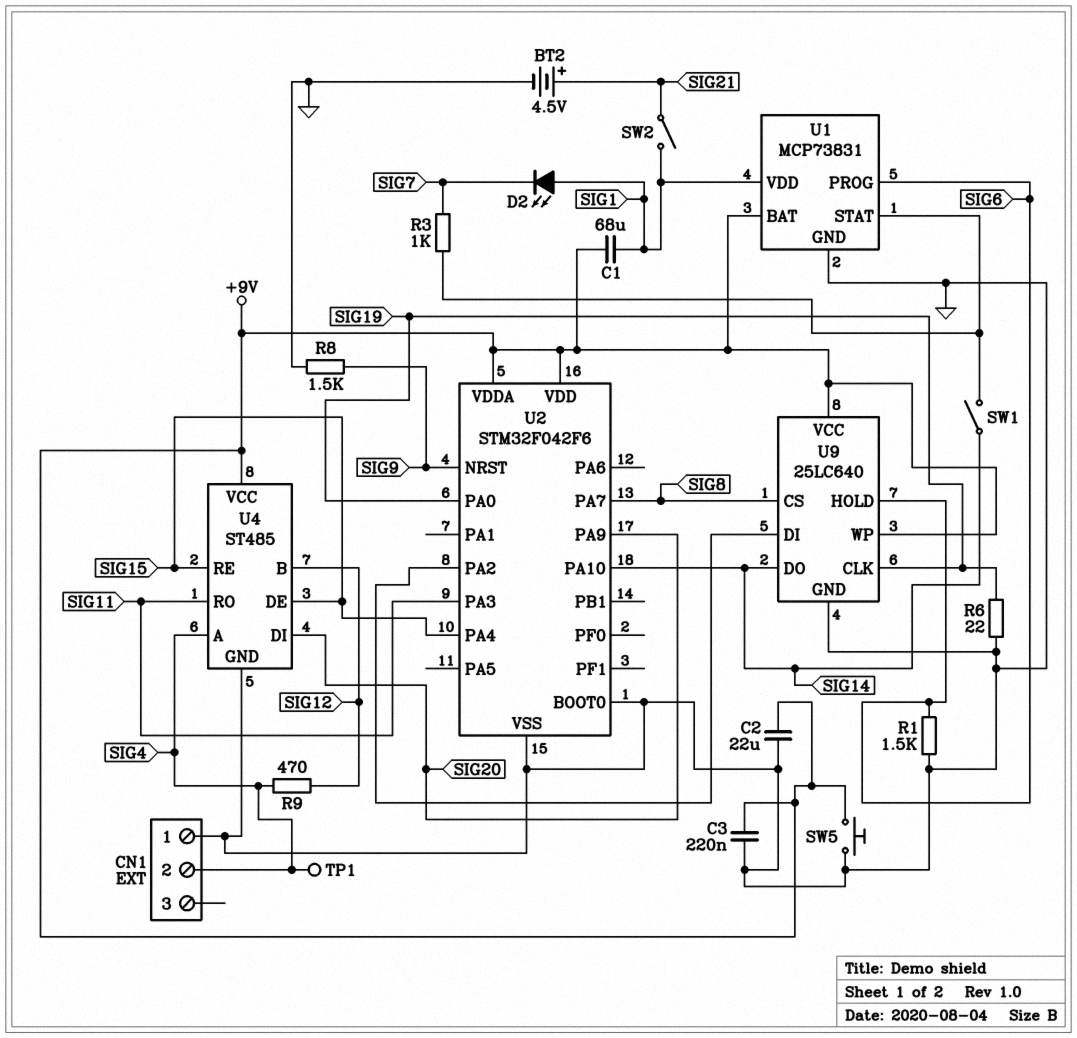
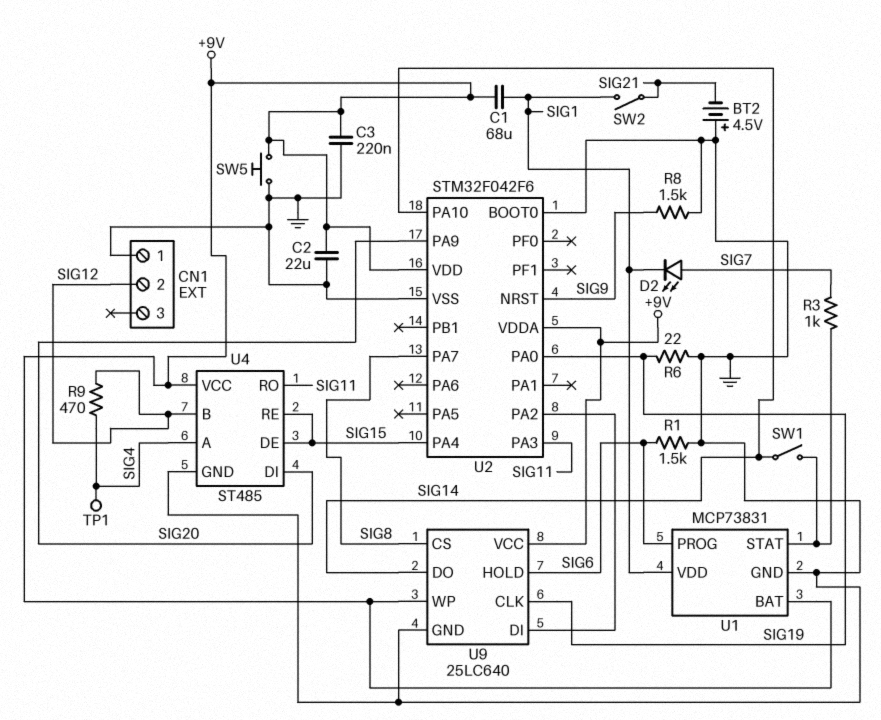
BT2: 4.5V (plus SIG21, minus GND) -> 4.5V (plus GND, minus SIG21)
CN1 pin 2: SIG4 -> SIG12
D2: LED (A SIG1, K SIG7) -> LED (A SIG7, K SIG1)

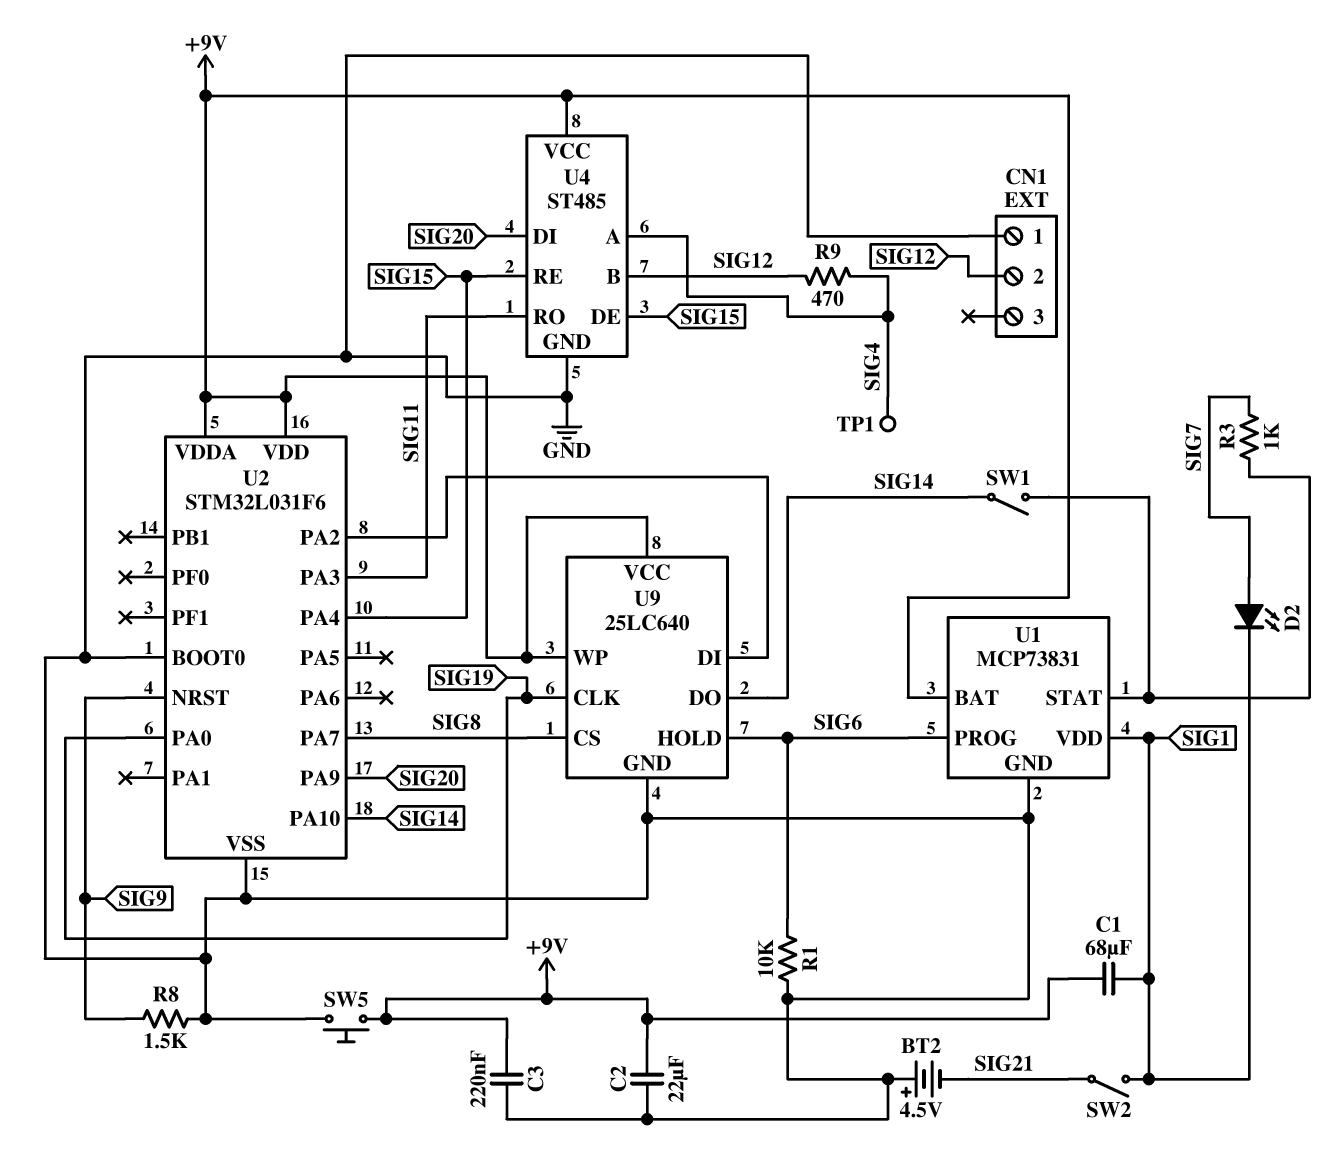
R1: 1.5k (GND, SIG6) -> 10k (GND, SIG6)
R6: 22 (GND, SIG19) -> none
U2: STM32F042F6 -> STM32L031F6

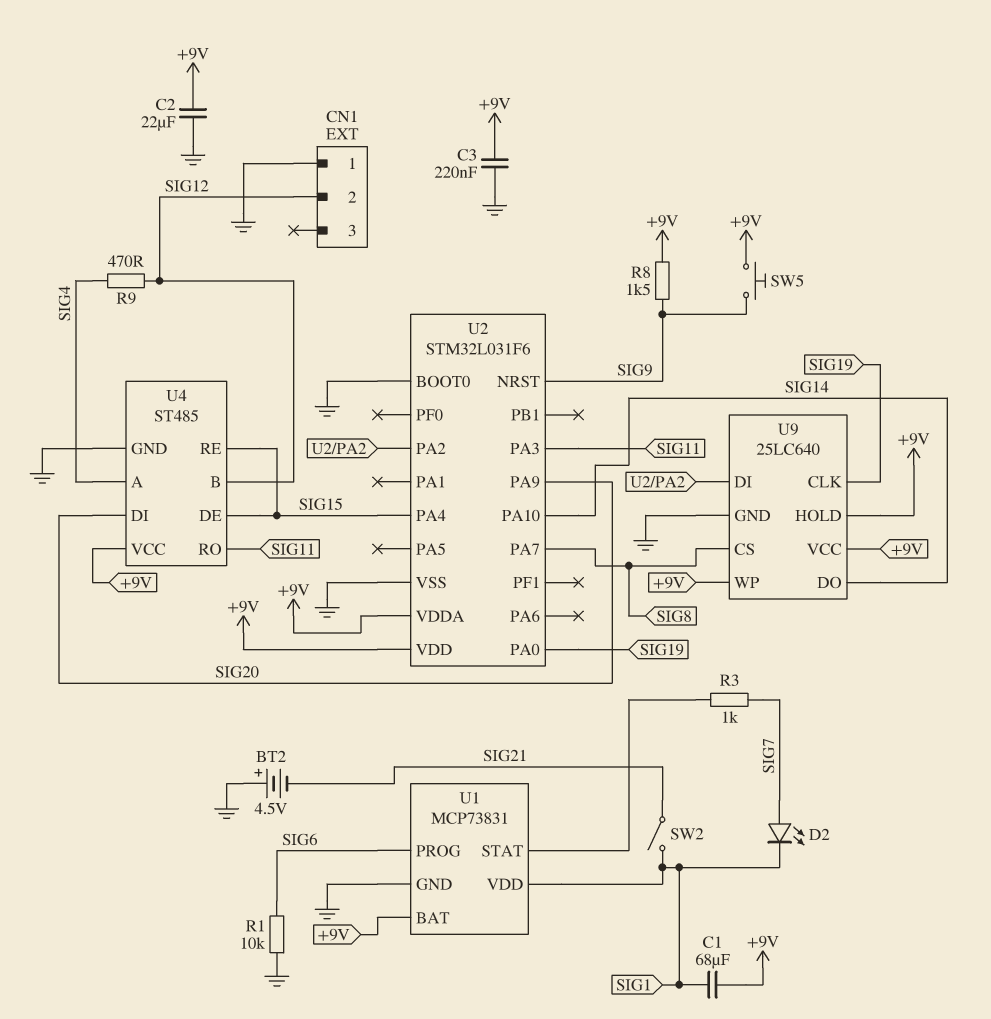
R8: 1.5k (GND, SIG9) -> 1.5k (+9V, SIG9)
SW1: switch (SIG14, U1/STAT) -> none
SW5: button (+9V, GND) -> button (+9V, SIG9)
TP1: test point (SIG4) -> none
U9 pin HOLD: SIG6 -> +9V

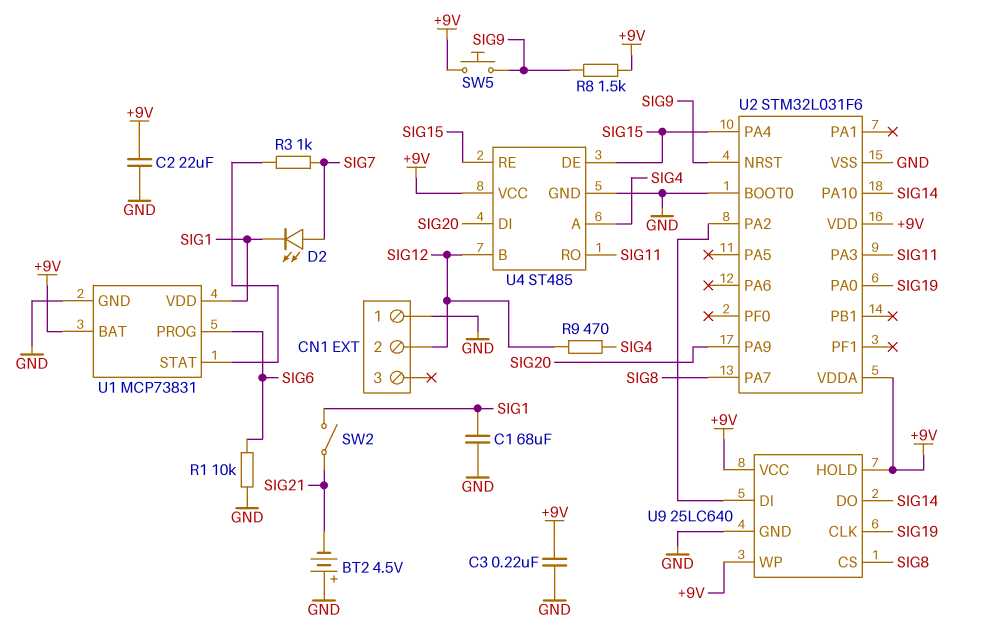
C1: 68uF (+9V, SIG1) -> 68uF (GND, SIG1)

